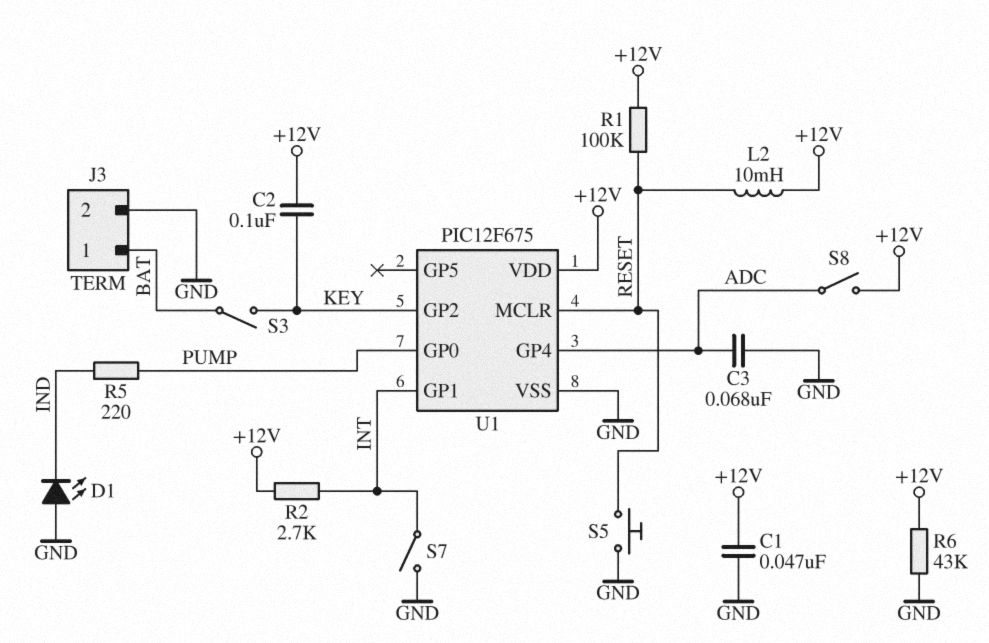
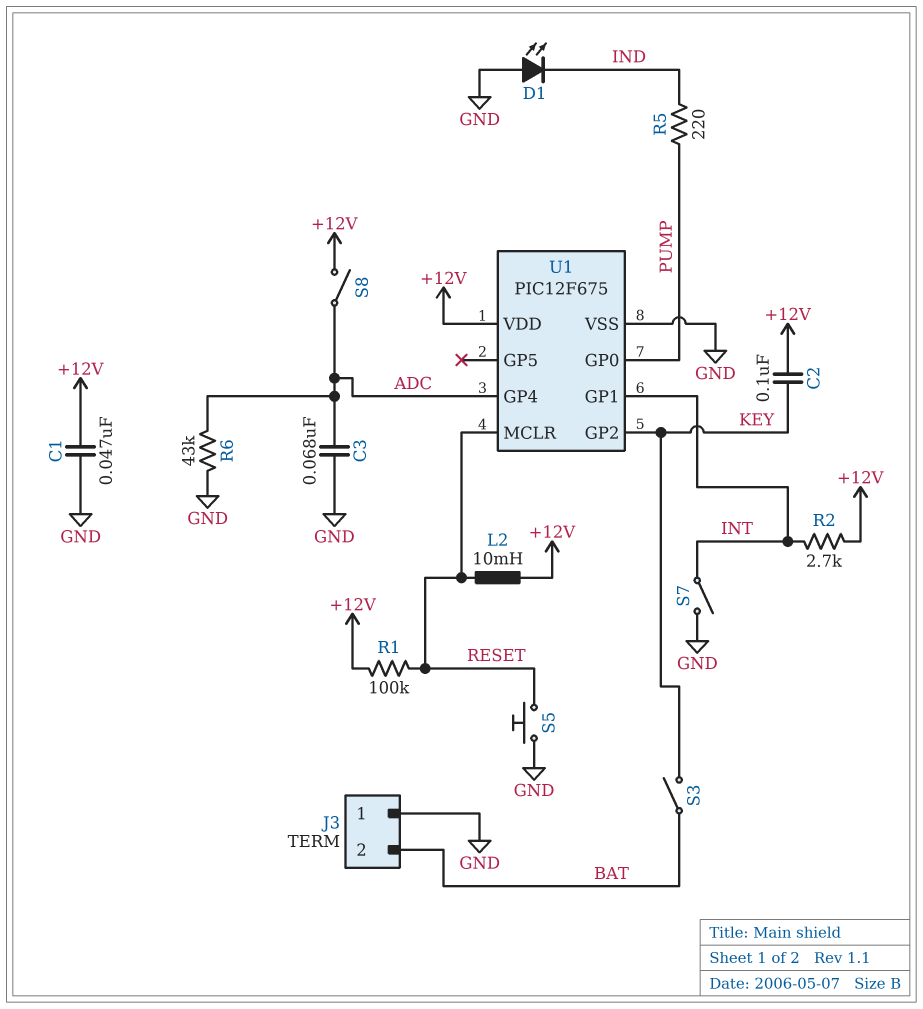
J3 pin 1: BAT -> GND
J3 pin 2: GND -> BAT
R6: 43k (+12V, GND) -> 43k (ADC, GND)

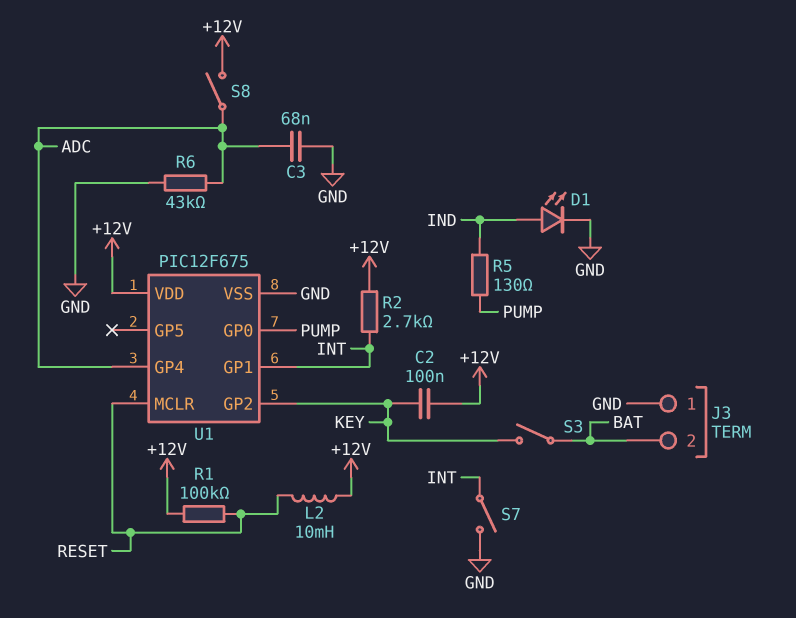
C1: 47nF (+12V, GND) -> none
D1: LED (A GND, K IND) -> LED (A IND, K GND)
R5: 220 (IND, PUMP) -> 130 (IND, PUMP)
S5: button (GND, RESET) -> none

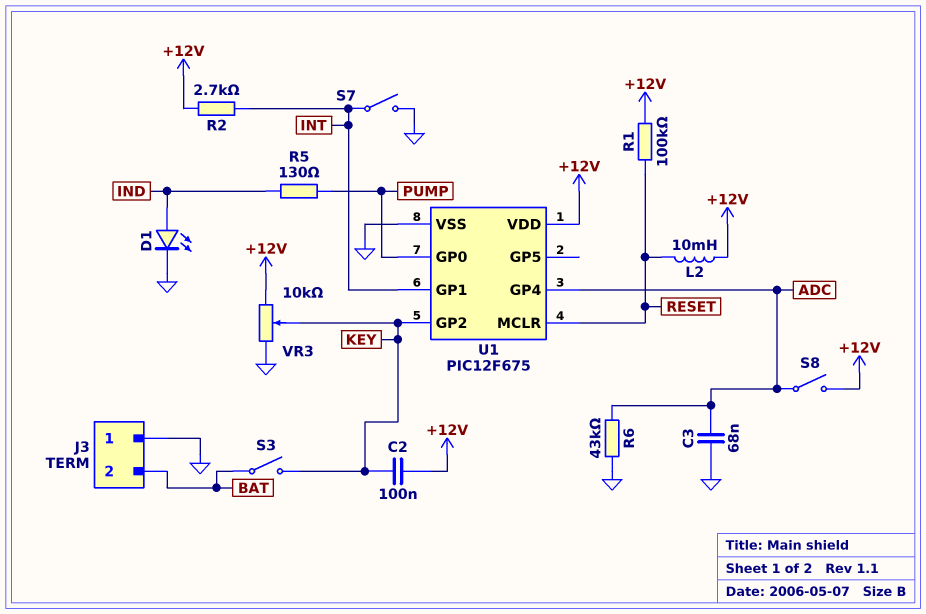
VR3: none -> 10k (+12V, GND, wiper KEY)

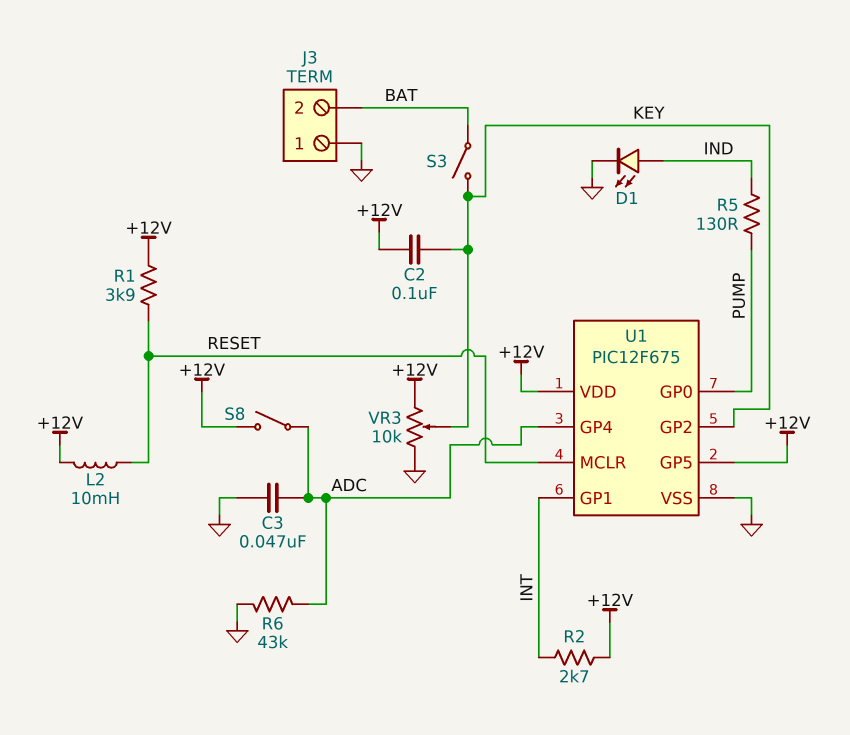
C3: 68nF (ADC, GND) -> 47nF (ADC, GND)
R1: 100k (+12V, RESET) -> 3.9k (+12V, RESET)
S7: switch (GND, INT) -> none
U1 pin GP5: none -> +12V

